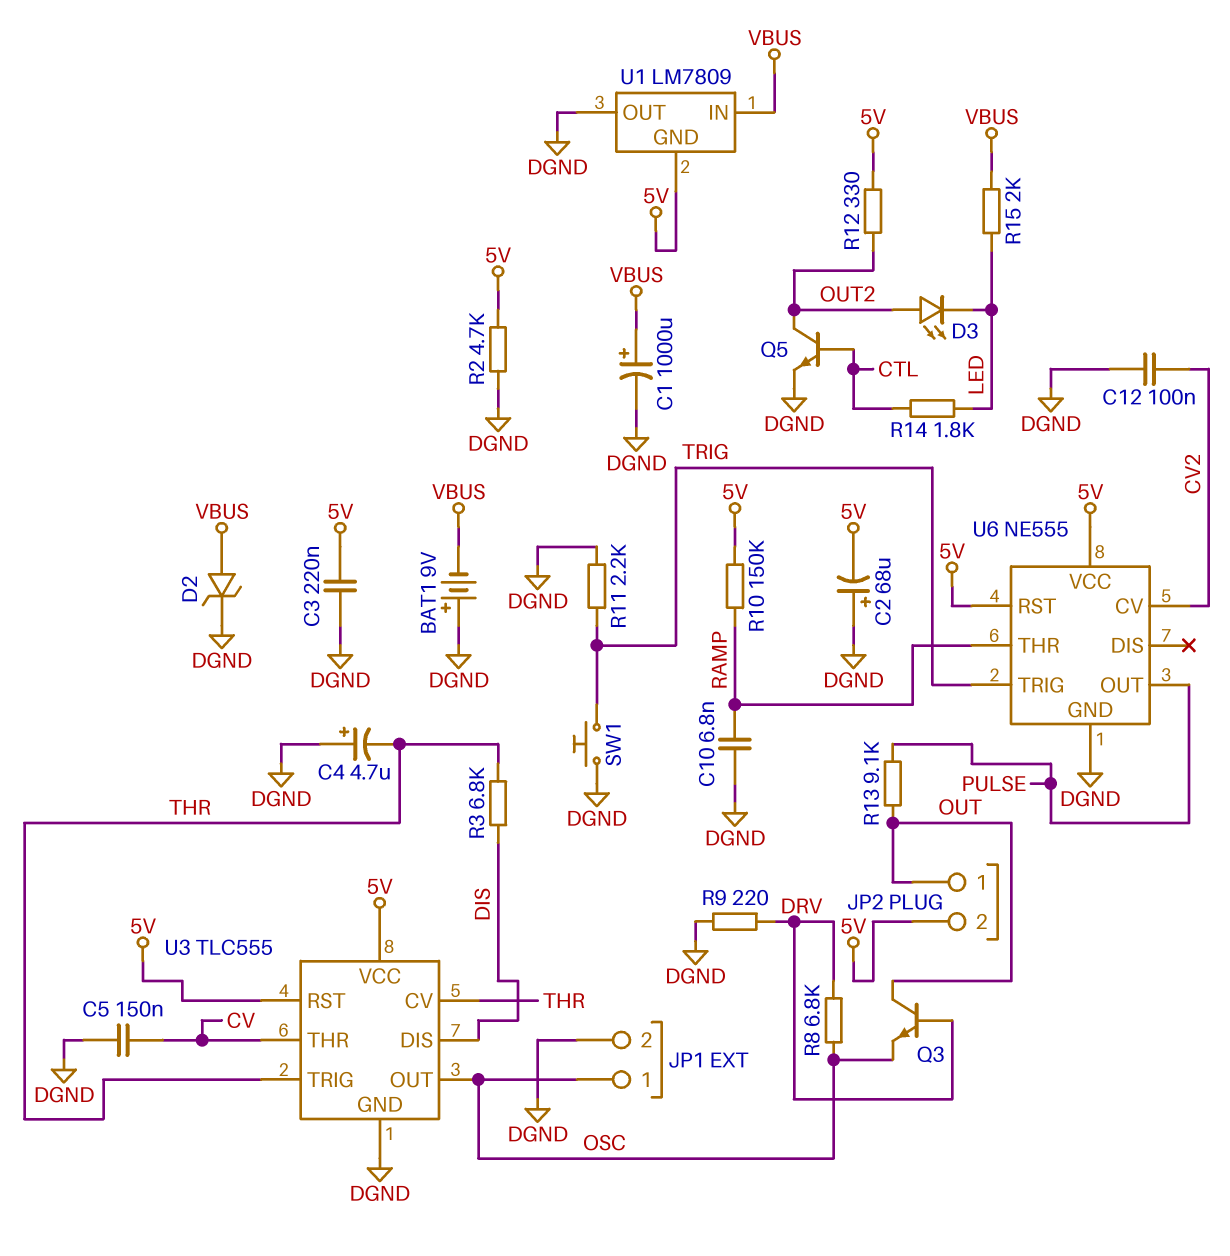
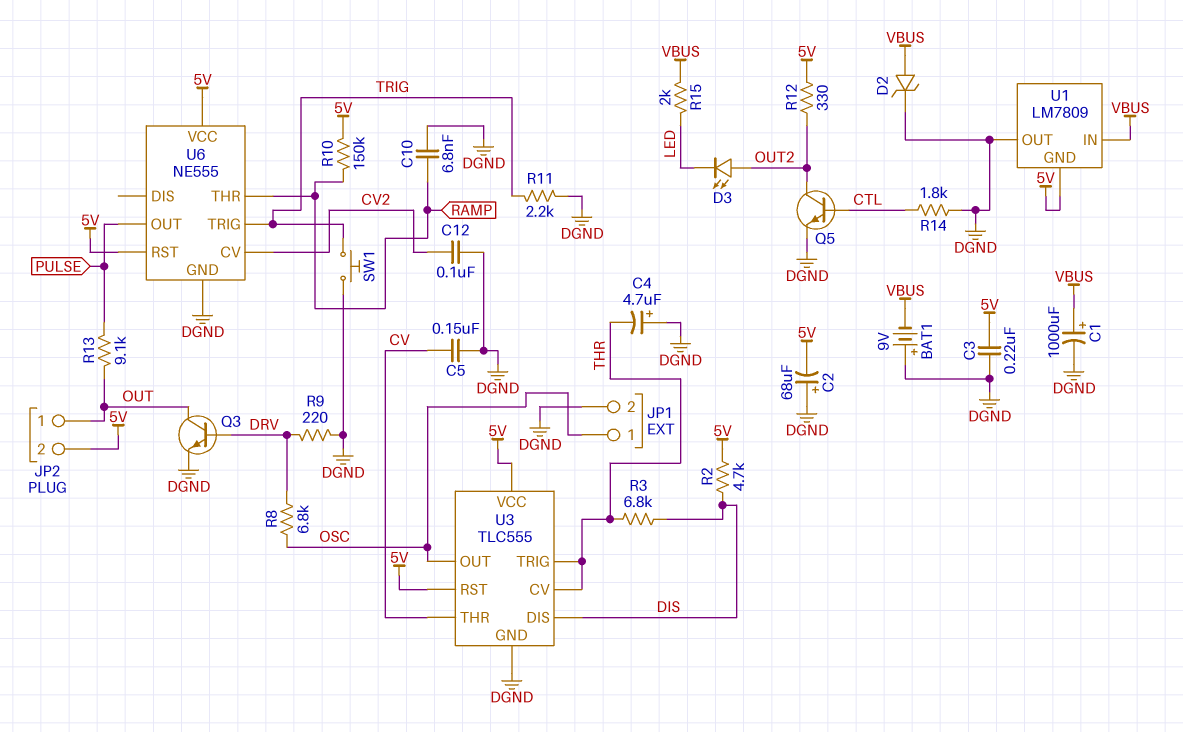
Q3: NPN (B DRV, C OUT, E OSC) -> NPN (B DRV, C OUT, E DGND)
R2: 4.7k (5V, DGND) -> 4.7k (5V, DIS)
R14: 1.8k (CTL, LED) -> 1.8k (CTL, DGND)

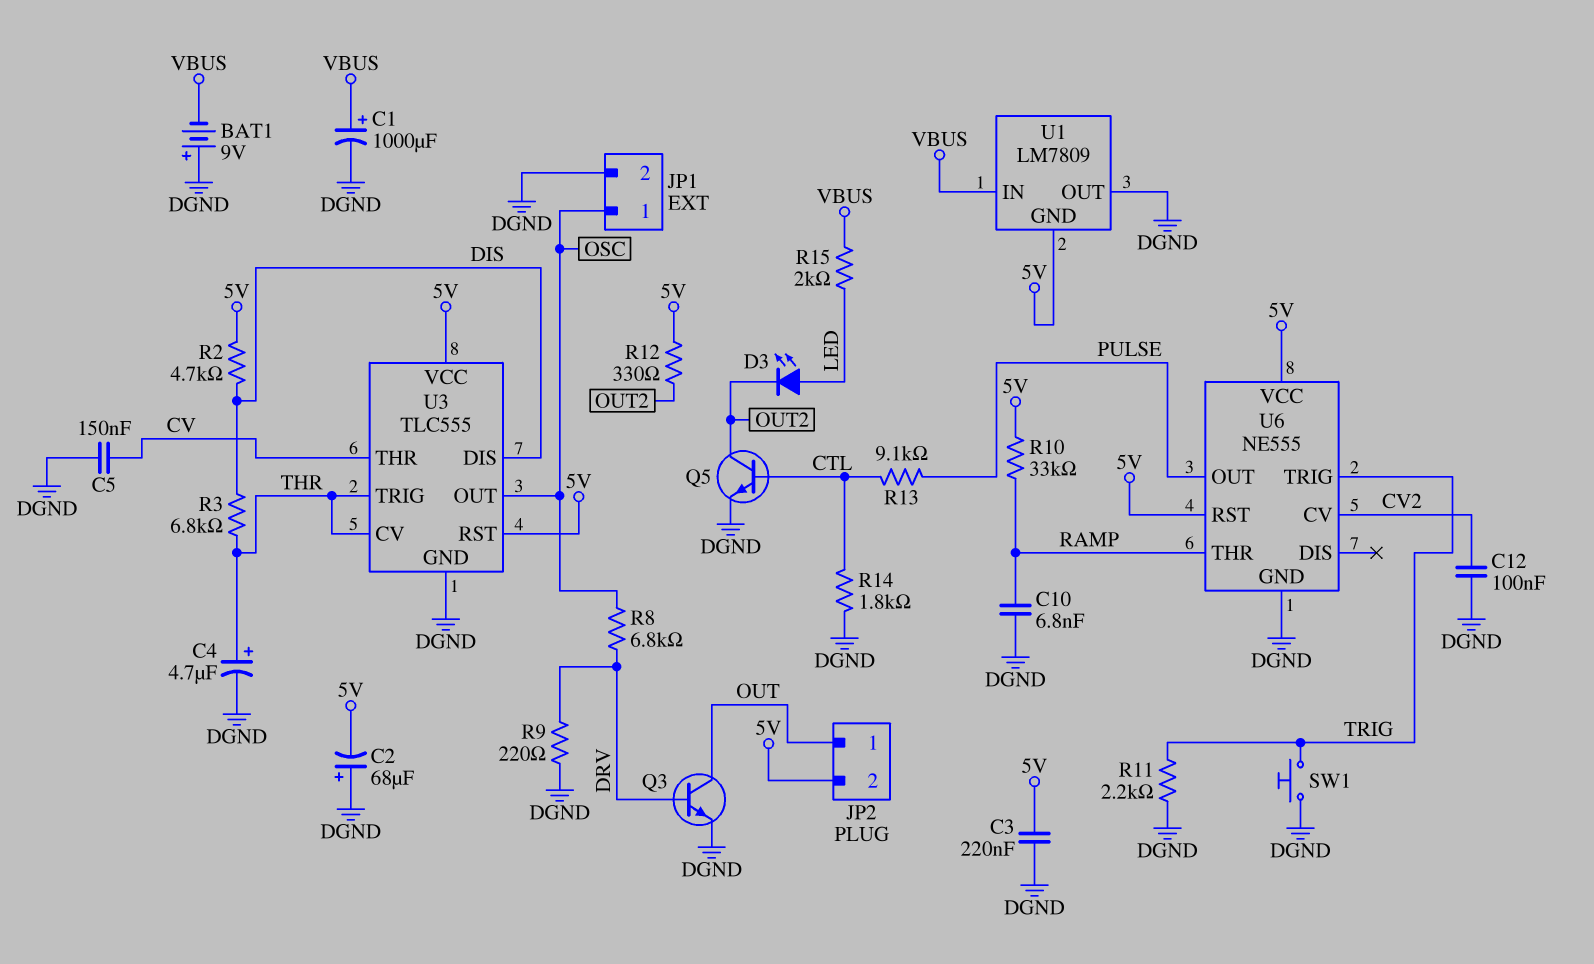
C4: 4.7uF (plus DGND, minus THR) -> 4.7uF (plus THR, minus DGND)
D2: zener (A VBUS, K DGND) -> none
D3: LED (A OUT2, K LED) -> LED (A LED, K OUT2)
R10: 150k (5V, RAMP) -> 33k (5V, RAMP)
R13: 9.1k (OUT, PULSE) -> 9.1k (CTL, PULSE)

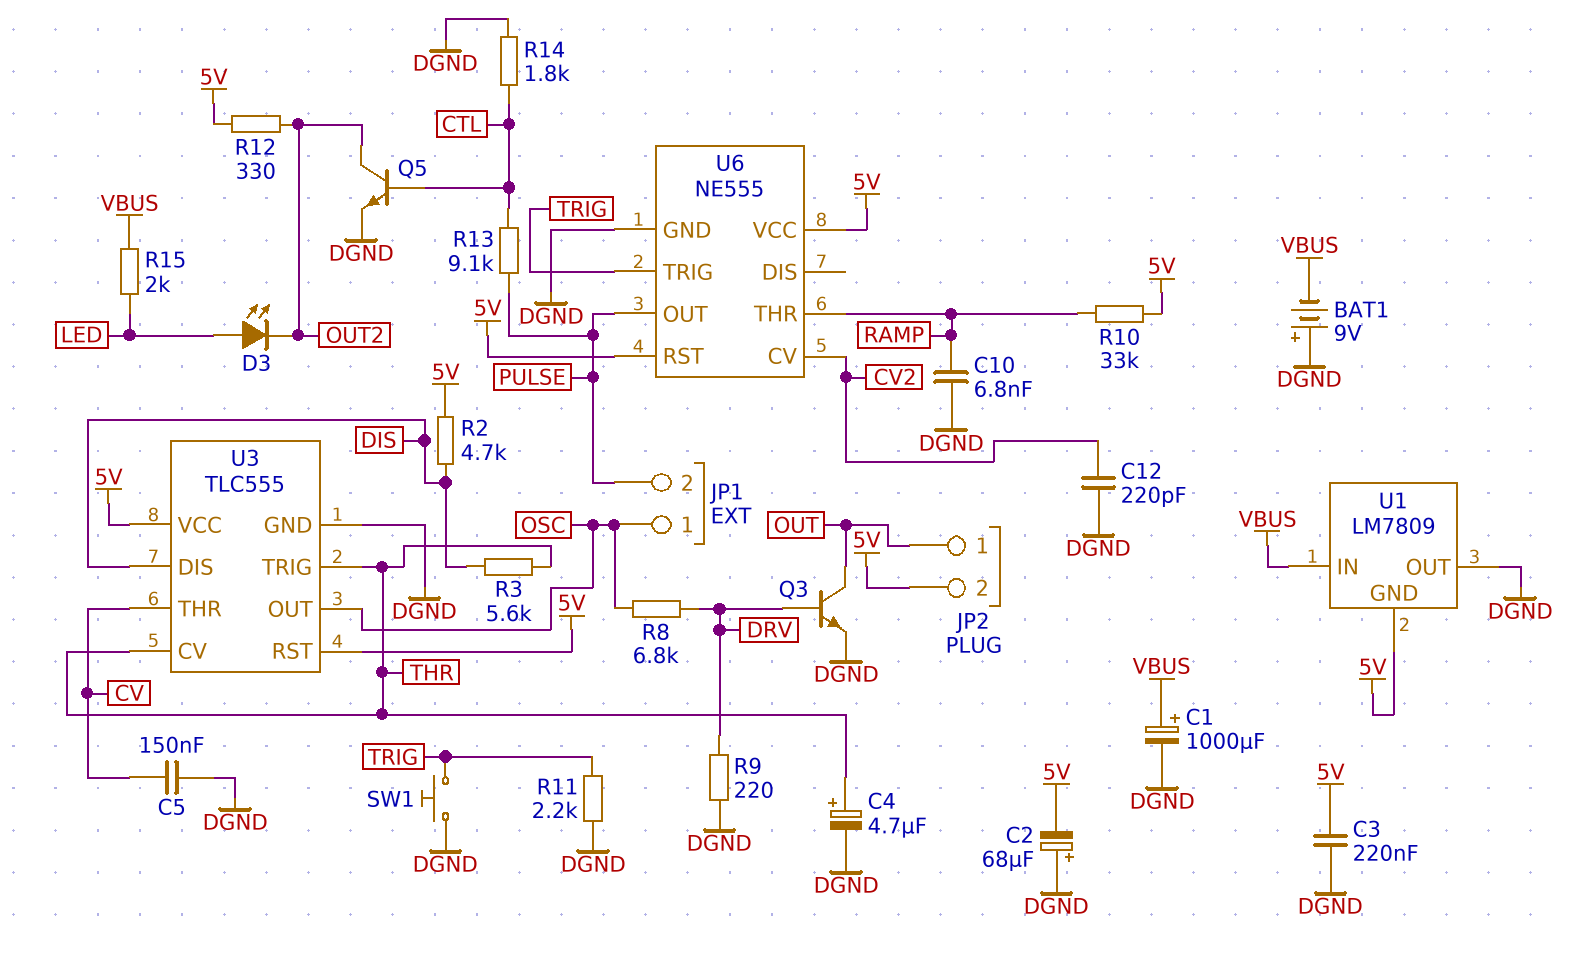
C12: 100nF (CV2, DGND) -> 220pF (CV2, DGND)
JP1 pin 2: DGND -> PULSE
R3: 6.8k (DIS, THR) -> 5.6k (DIS, THR)

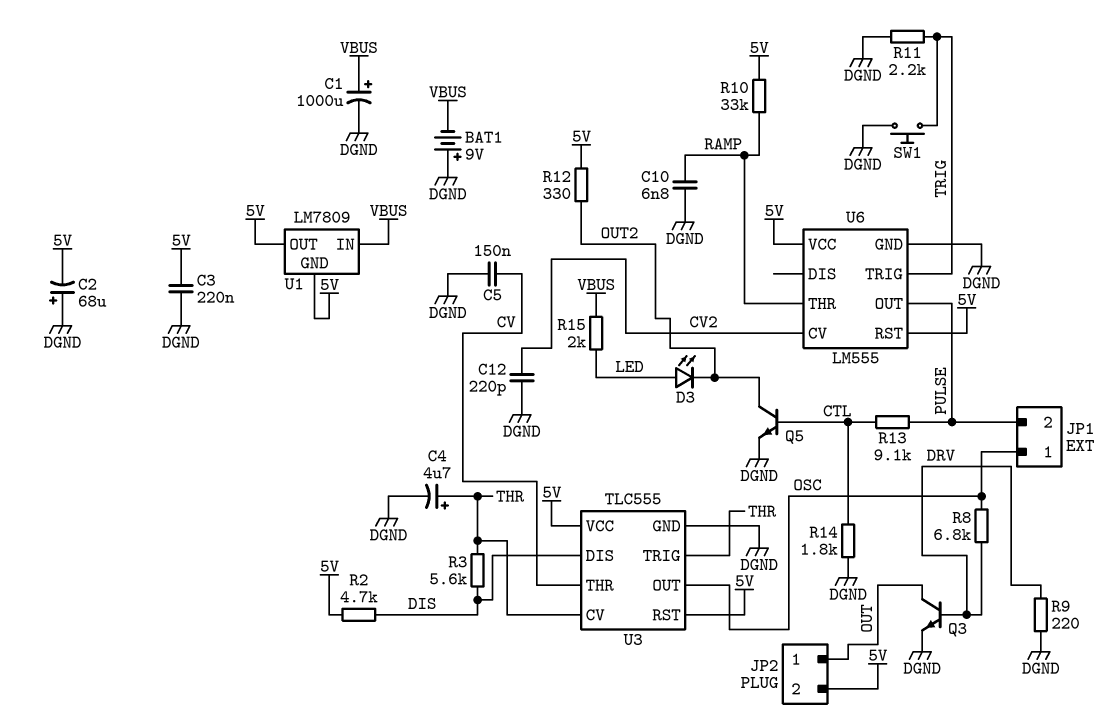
U1 pin OUT: DGND -> 5V
U6: NE555 -> LM555

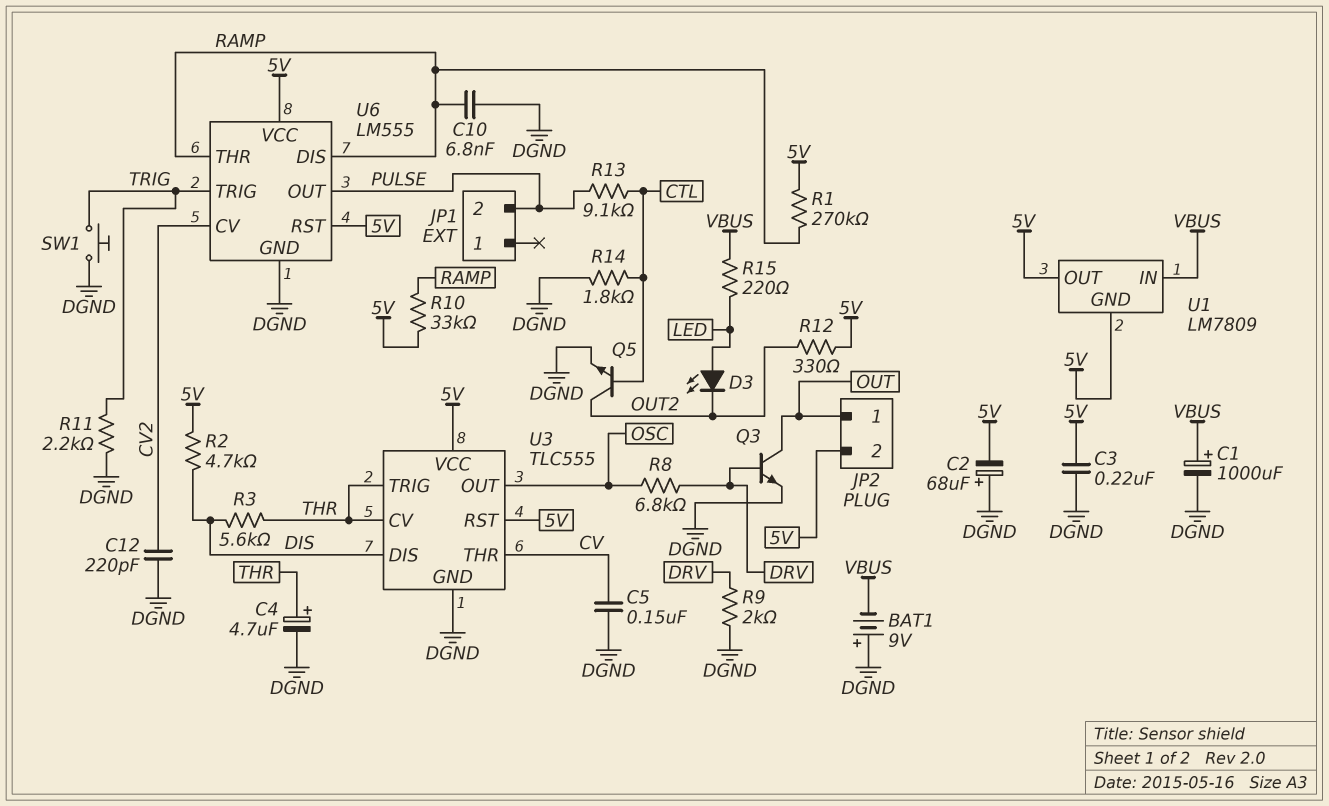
JP1 pin 1: OSC -> none
R1: none -> 270k (5V, RAMP)
R9: 220 (DGND, DRV) -> 2k (DGND, DRV)
R15: 2k (LED, VBUS) -> 220 (LED, VBUS)
U6 pin DIS: none -> RAMP

